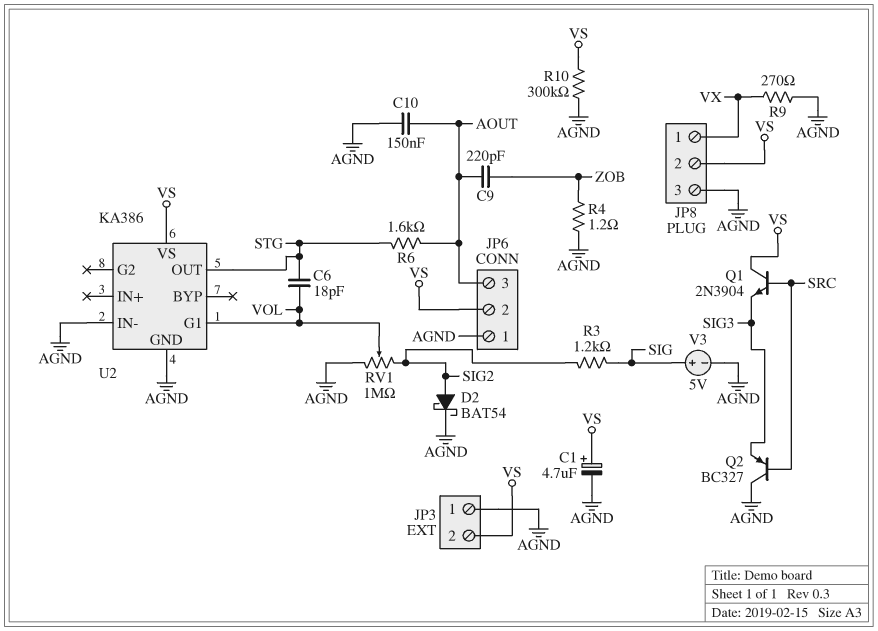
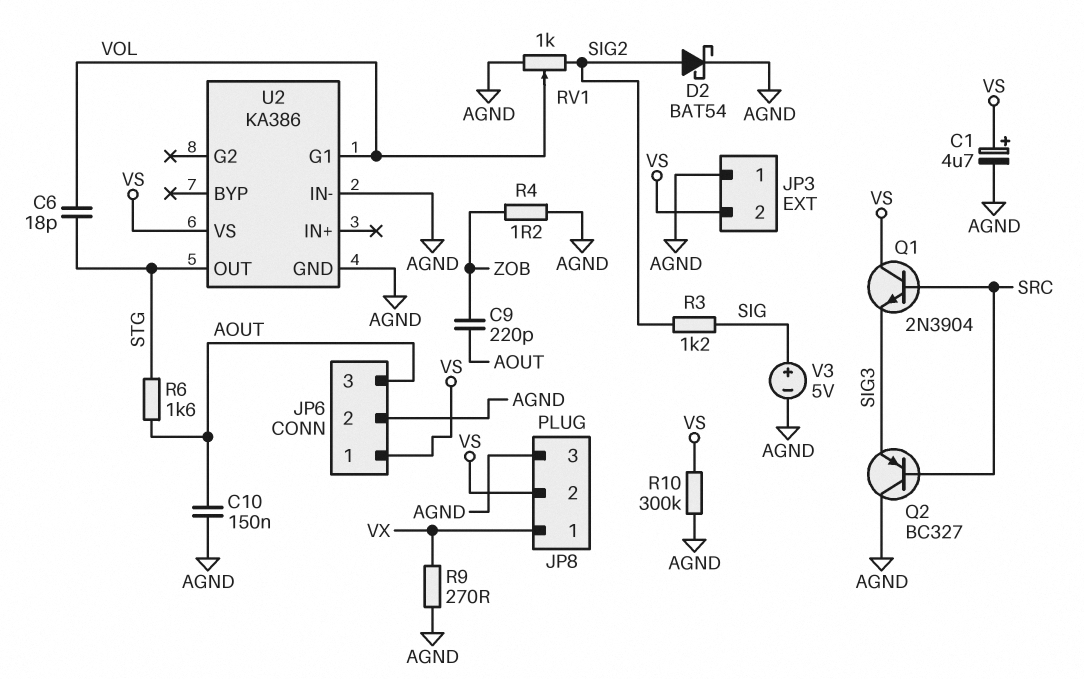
JP6 pin 1: AGND -> VS
JP6 pin 2: VS -> AGND
RV1: 1M (AGND, SIG2, wiper VOL) -> 1k (AGND, SIG2, wiper VOL)

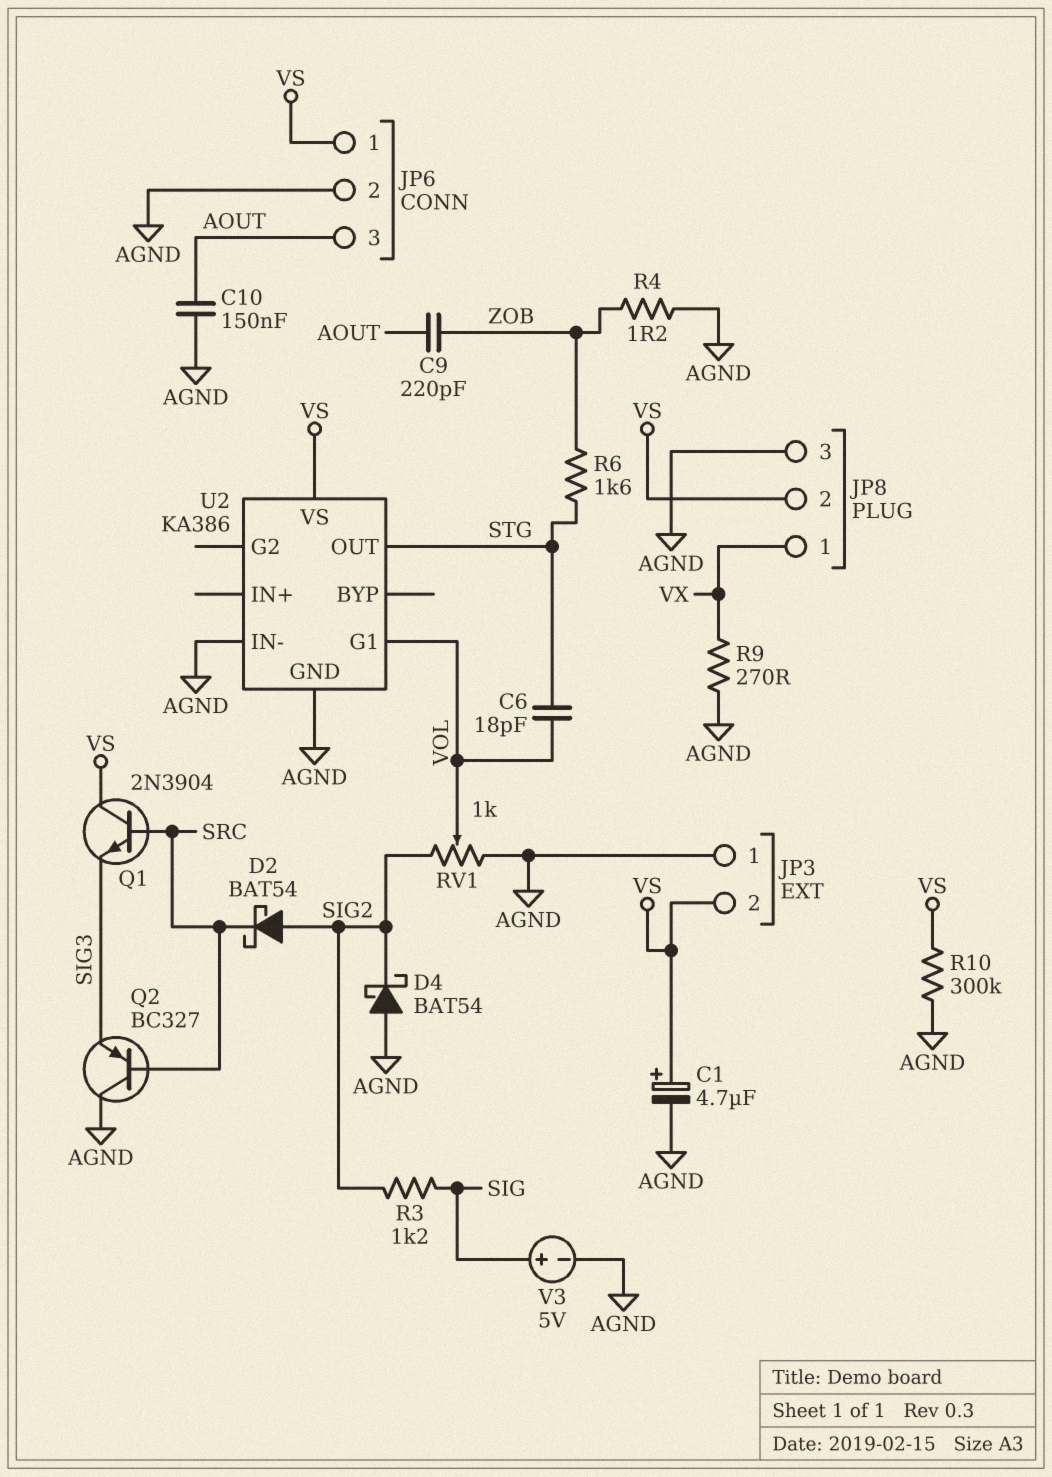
D2: schottky BAT54 (A SIG2, K AGND) -> schottky BAT54 (A SIG2, K SRC)
D4: none -> schottky BAT54 (A AGND, K SIG2)
R6: 1.6k (AOUT, STG) -> 1.6k (STG, ZOB)

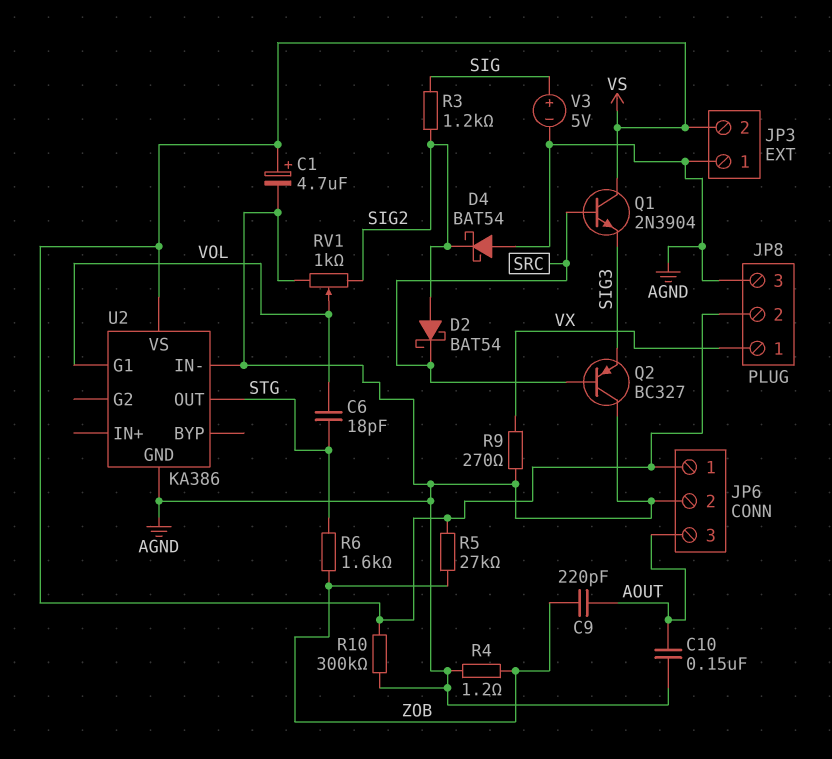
R5: none -> 27k (VS, ZOB)

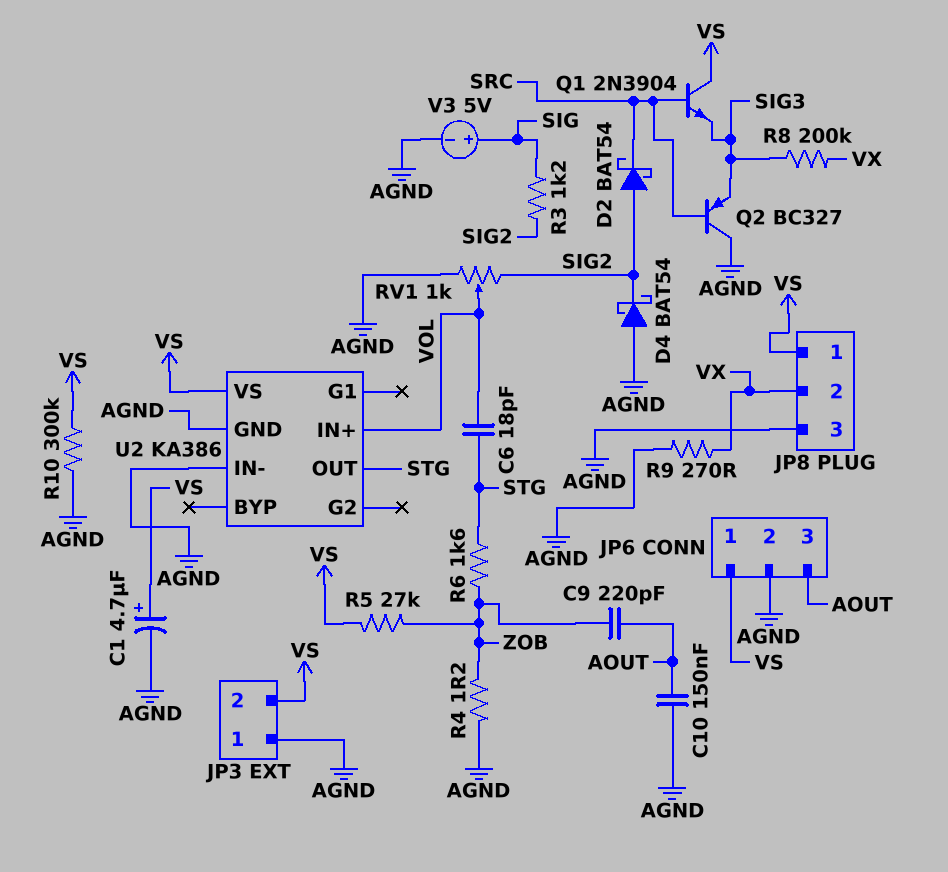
JP8 pin 1: VX -> VS
JP8 pin 2: VS -> VX
R8: none -> 200k (SIG3, VX)
U2 pin G1: VOL -> none
U2 pin IN+: none -> VOL

